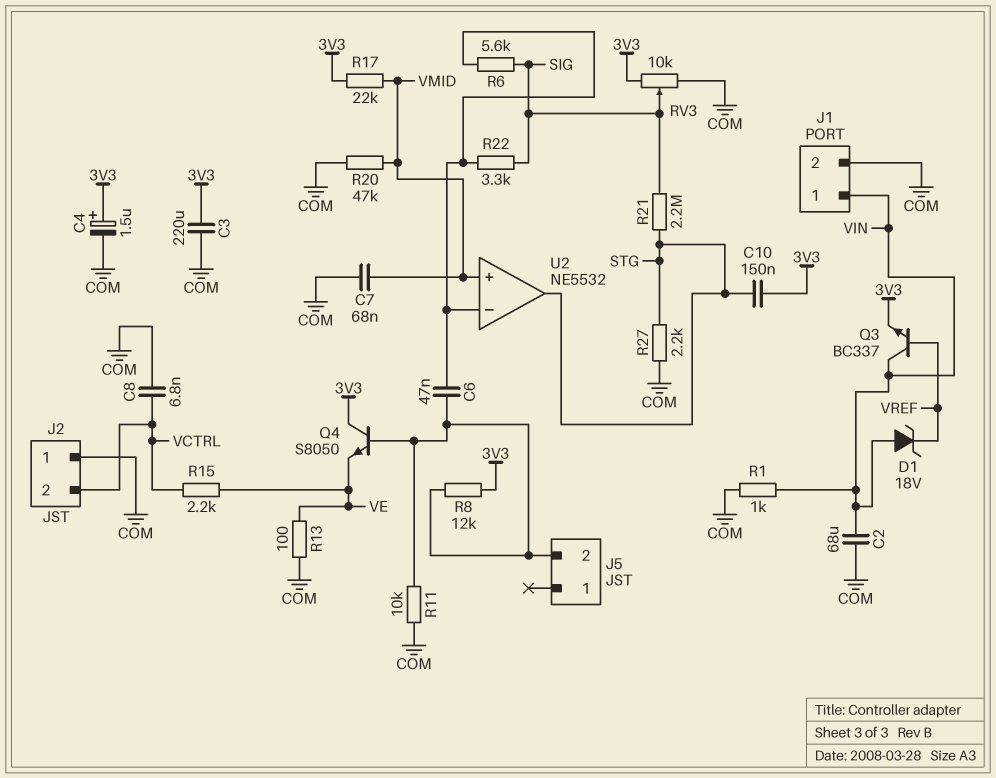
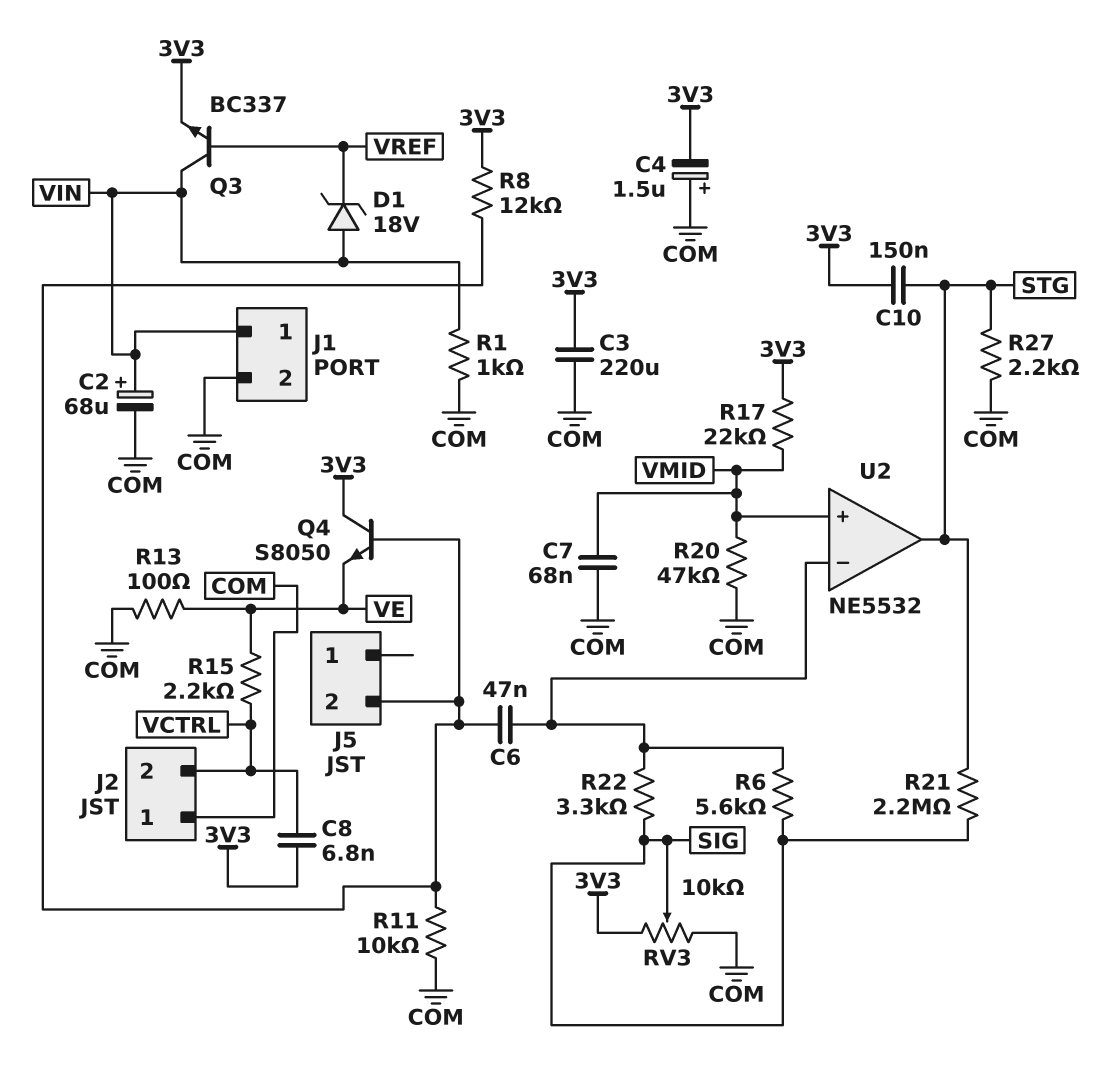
C2: 68uF (COM, VIN) -> 68uF (plus VIN, minus COM)
C4: 1.5uF (plus 3V3, minus COM) -> 1.5uF (plus COM, minus 3V3)
C8: 6.8nF (COM, VCTRL) -> 6.8nF (3V3, VCTRL)

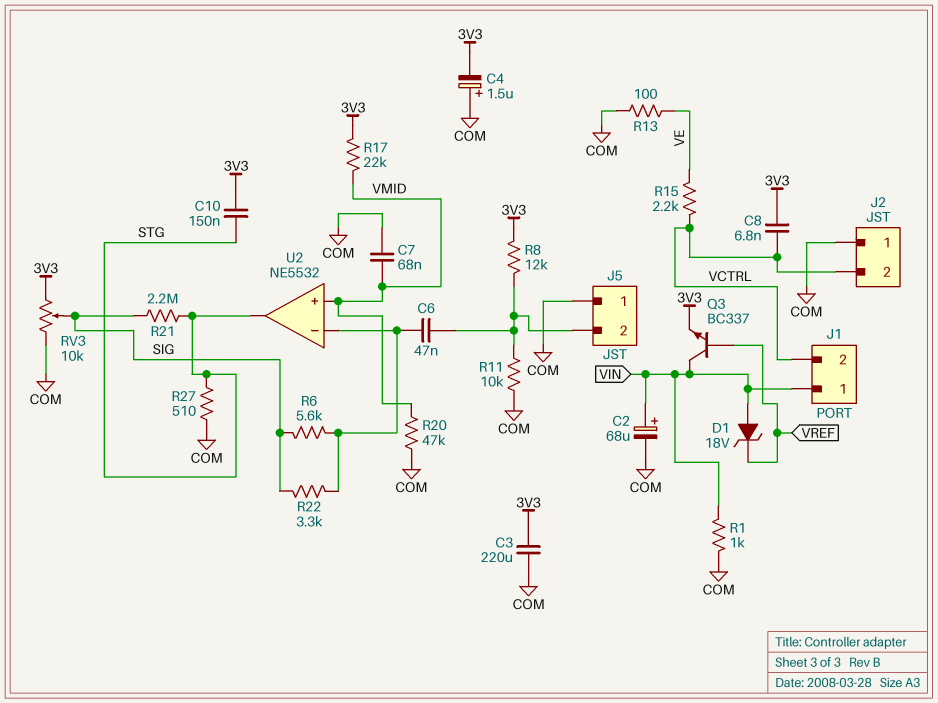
J1 pin 2: COM -> VCTRL
J5 pin 1: none -> COM
Q4: NPN S8050 (B J5/2, C 3V3, E VE) -> none
R27: 2.2k (COM, STG) -> 510 (COM, STG)

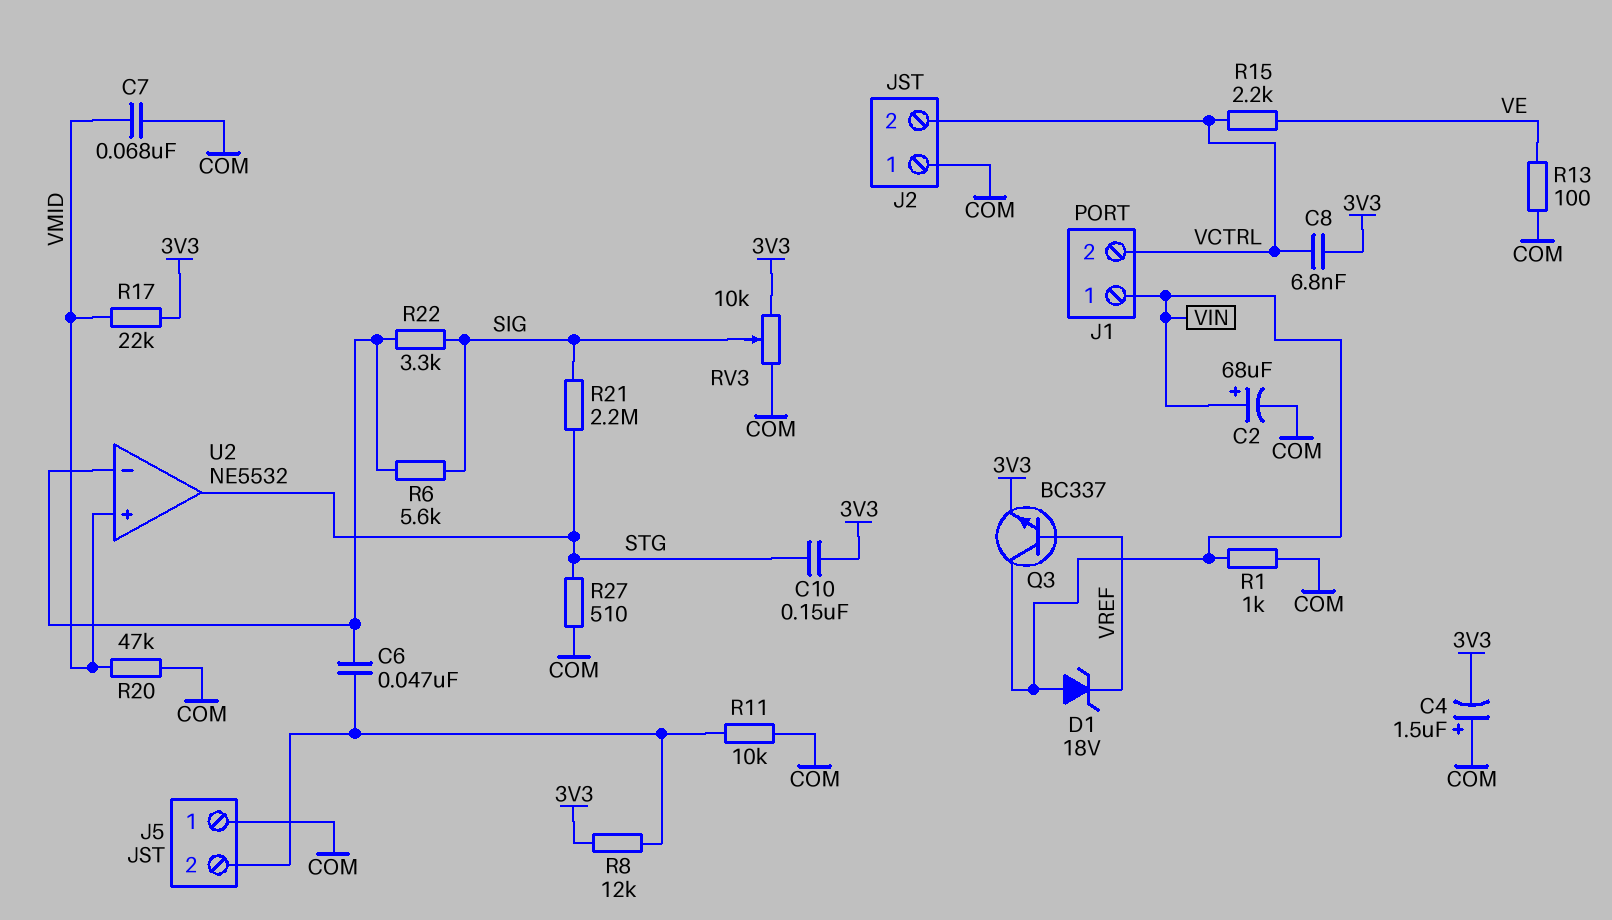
C3: 220uF (3V3, COM) -> none

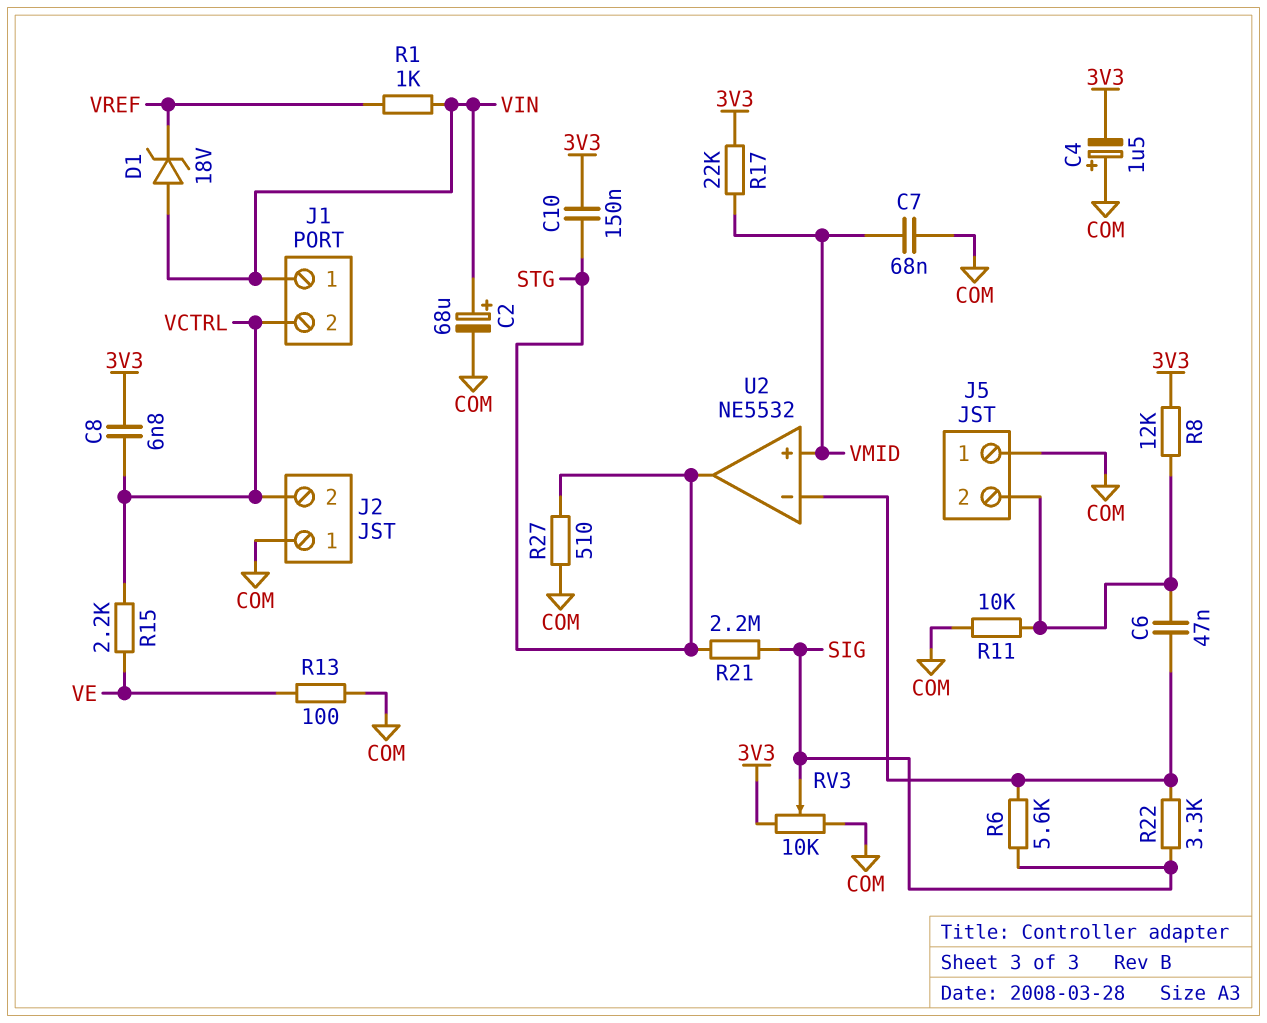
Q3: NPN BC337 (B VREF, C VIN, E 3V3) -> none
R1: 1k (COM, VIN) -> 1k (VIN, VREF)
R20: 47k (COM, VMID) -> none

